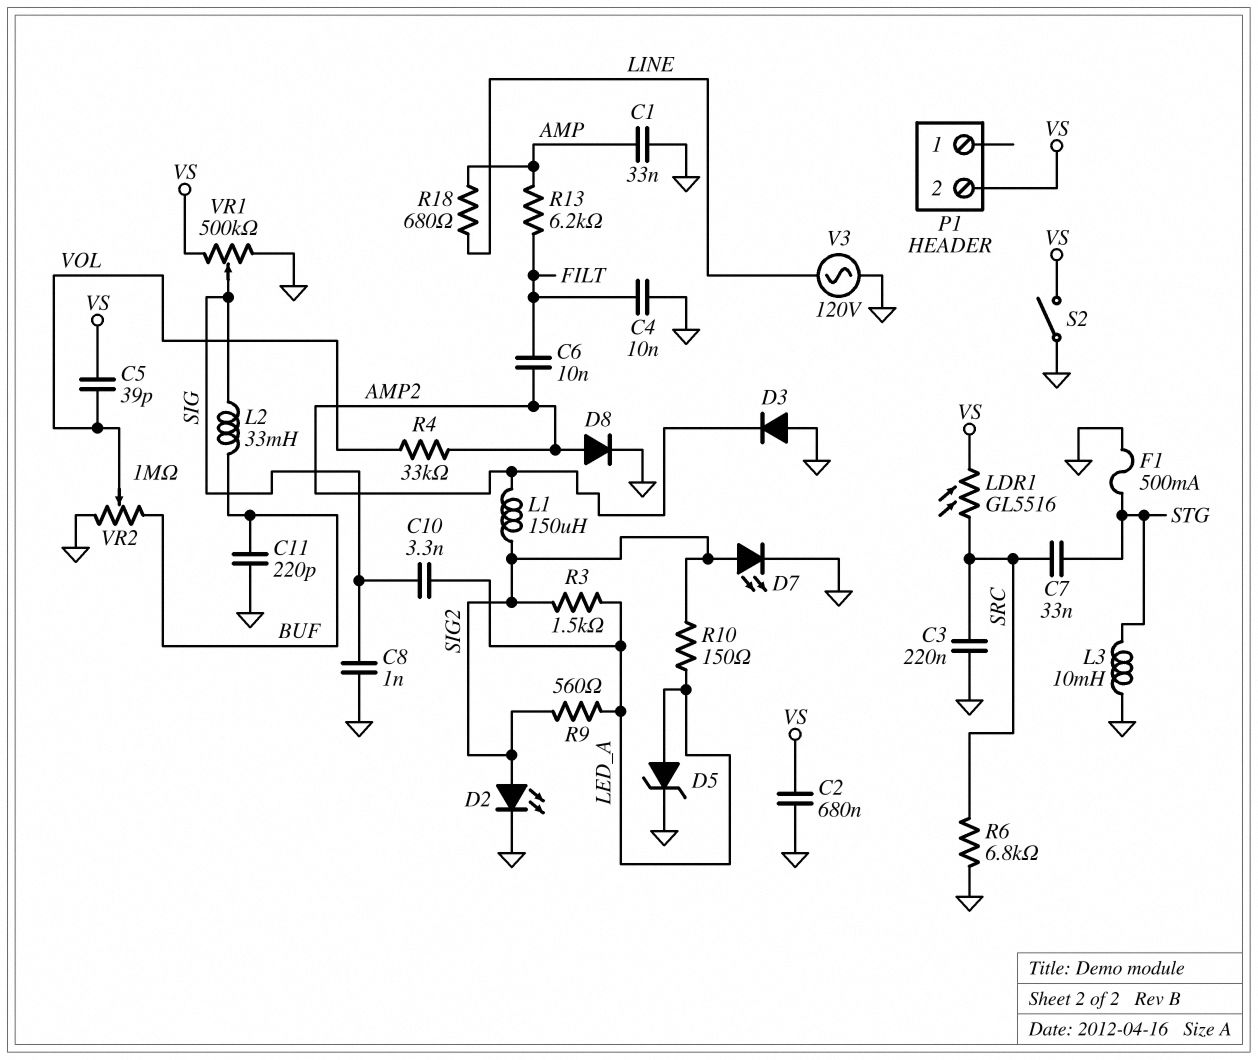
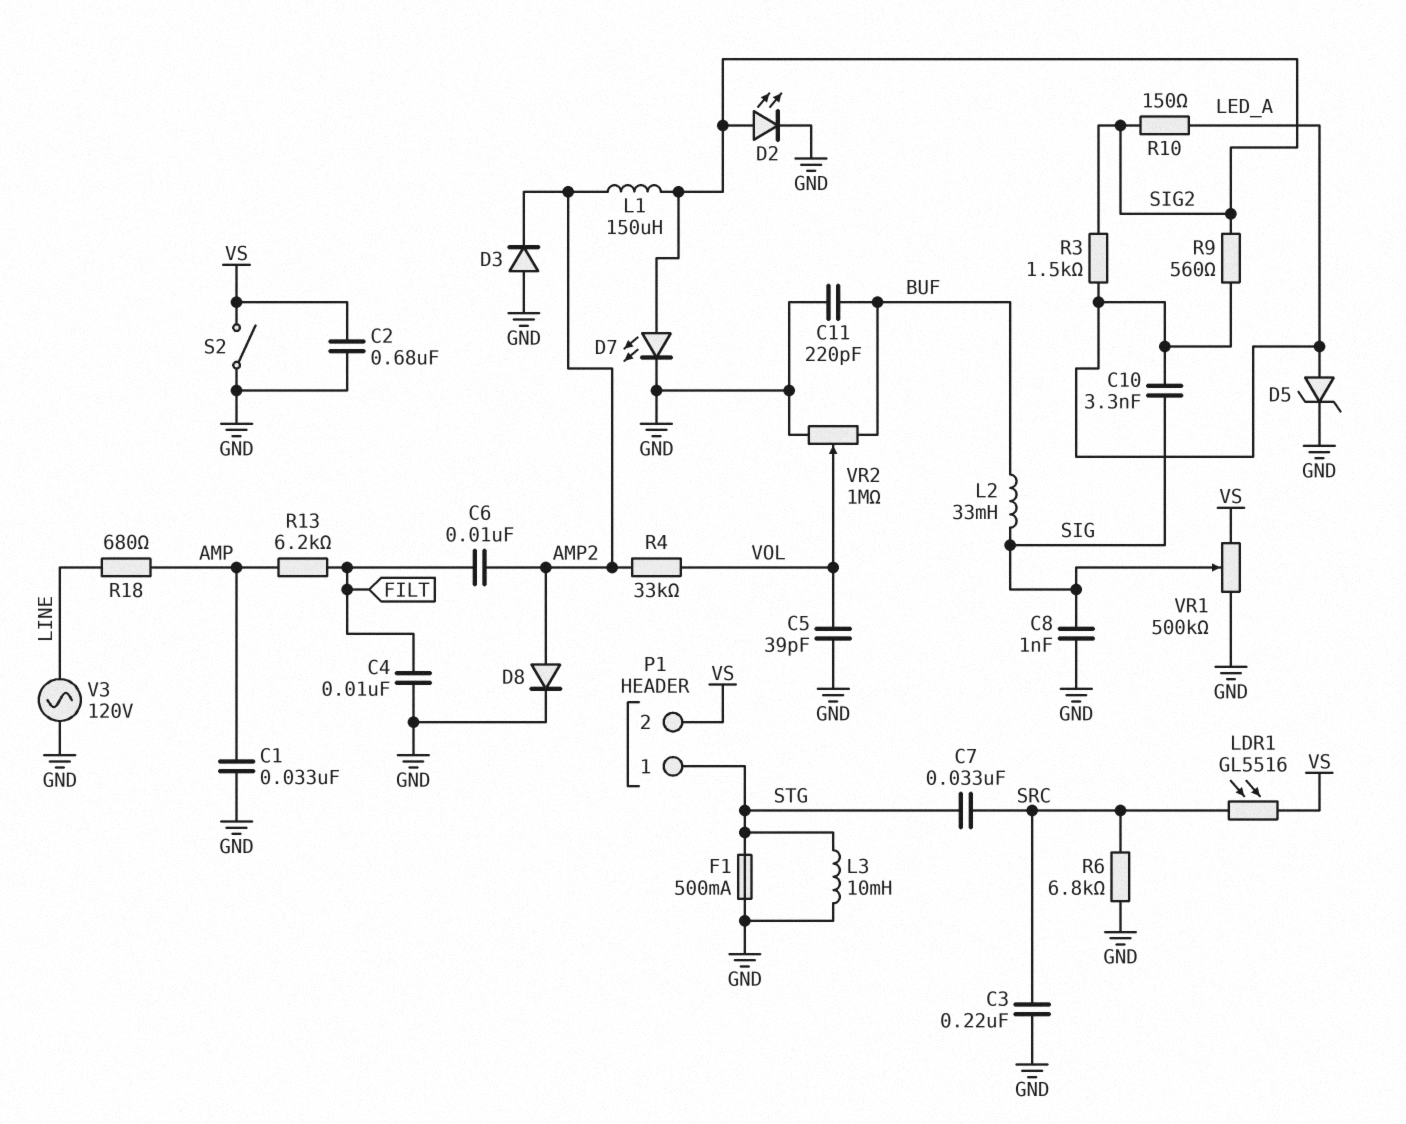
C5: 39pF (VOL, VS) -> 39pF (GND, VOL)
P1 pin 1: none -> STG

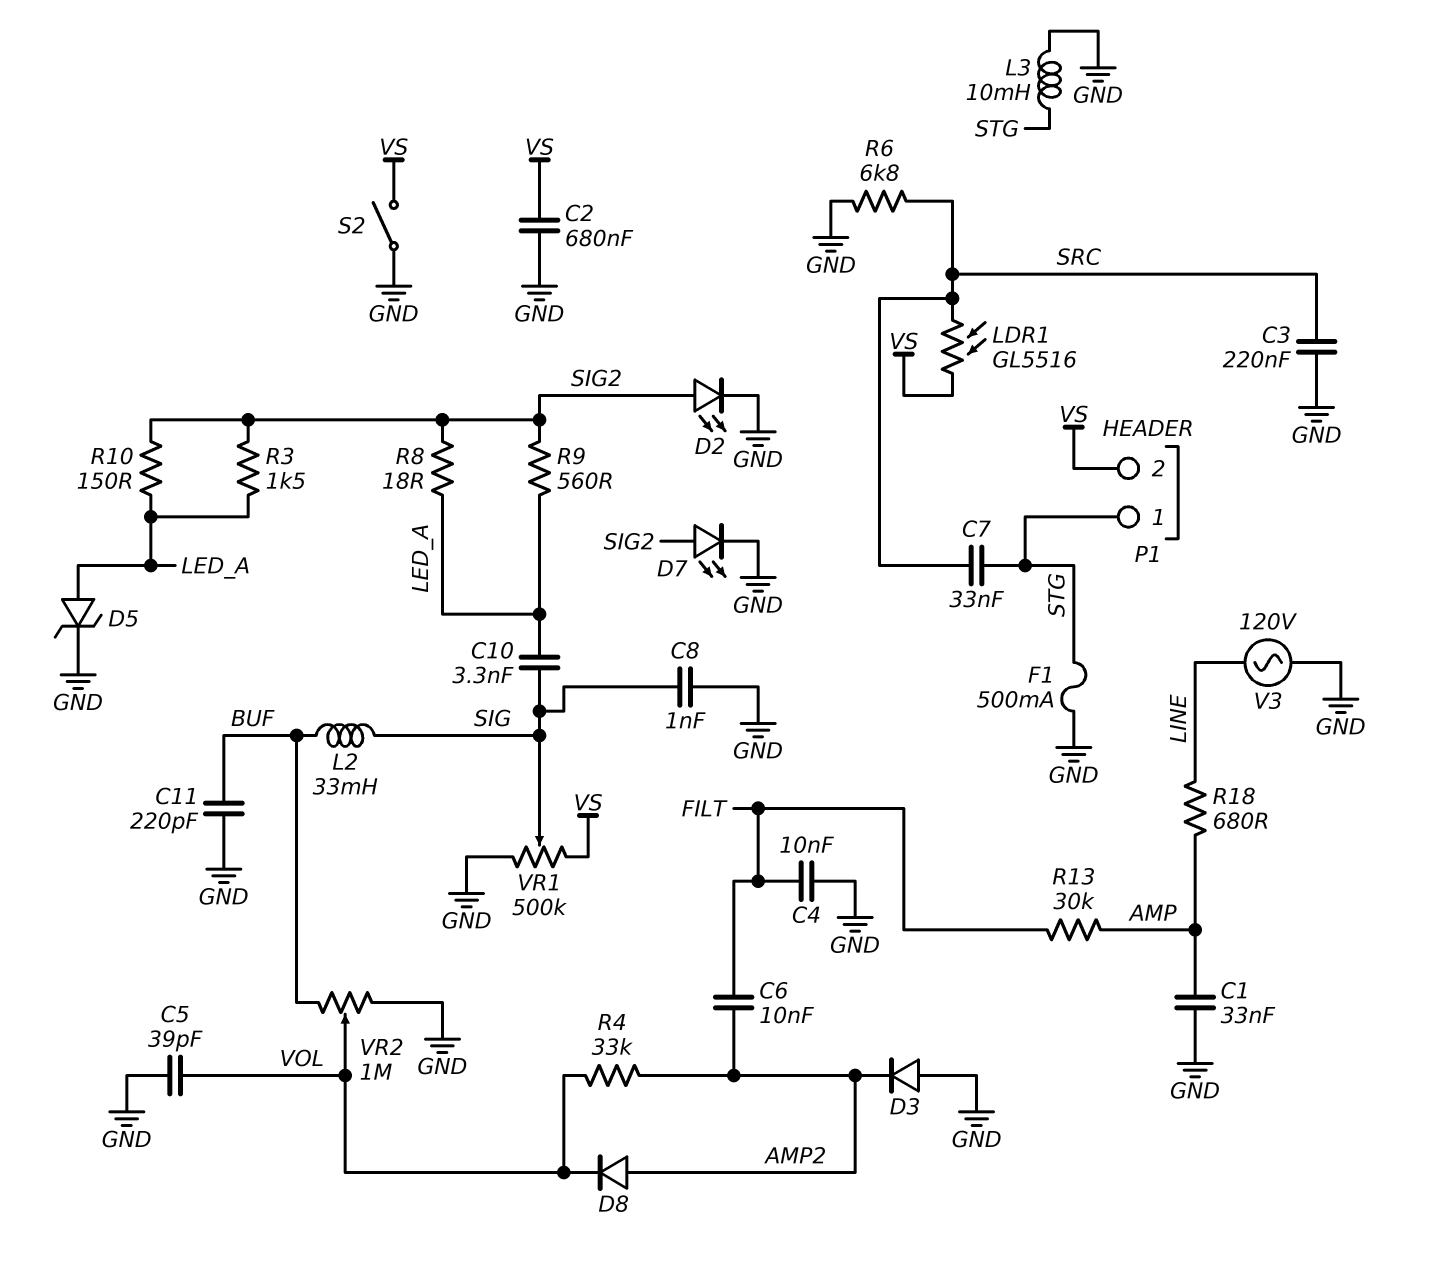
D8: diode (A AMP2, K GND) -> diode (A AMP2, K VOL)
L1: 150uH (AMP2, SIG2) -> none
R8: none -> 18 (LED_A, SIG2)
R13: 6.2k (AMP, FILT) -> 30k (AMP, FILT)

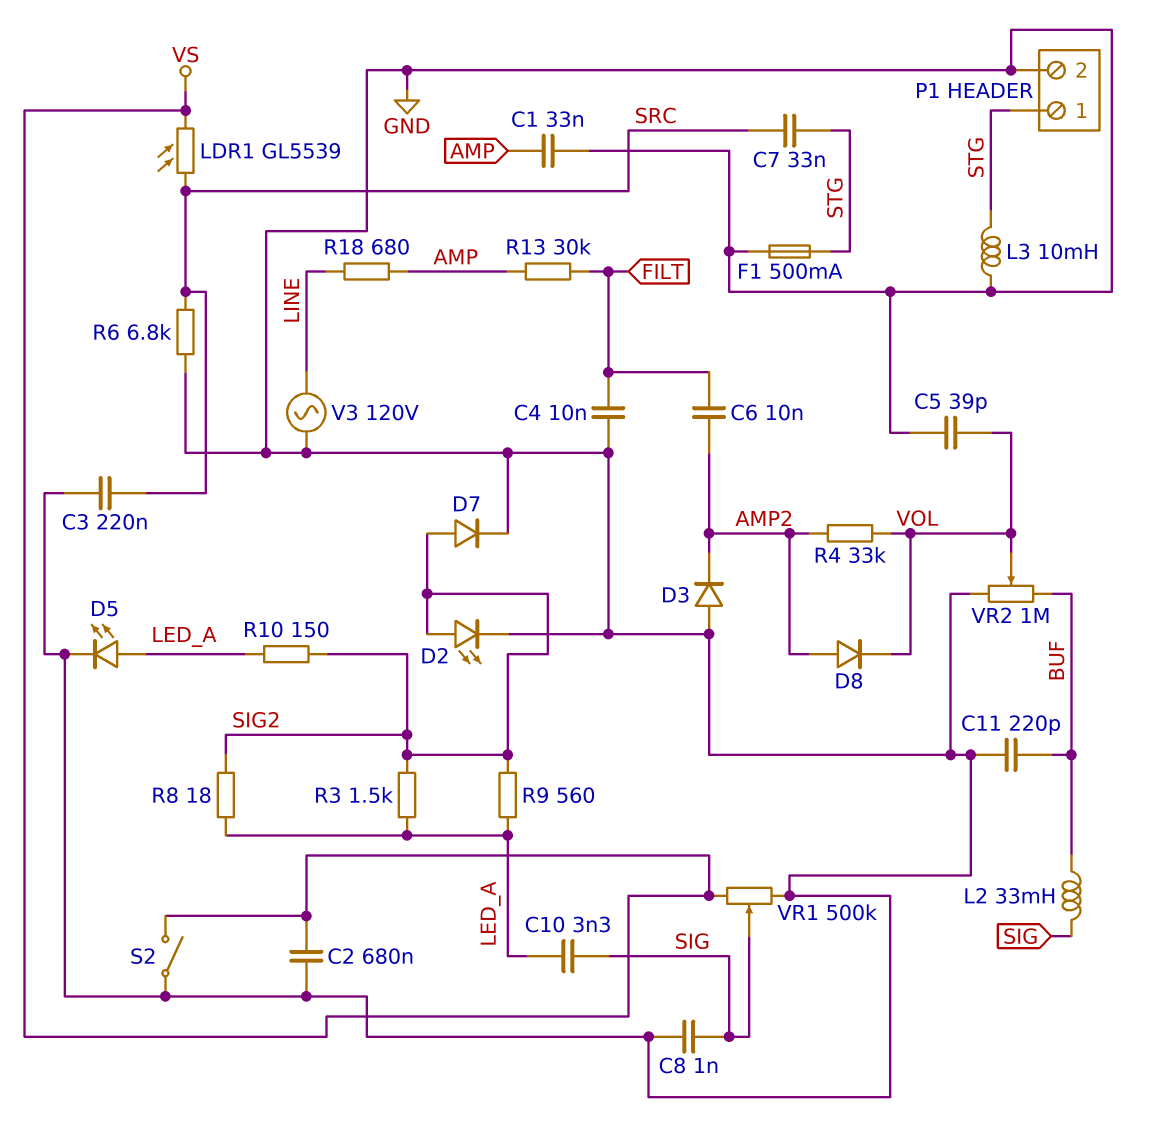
D5: zener (A LED_A, K GND) -> LED (A LED_A, K GND)
D7: LED (A SIG2, K GND) -> diode (A SIG2, K GND)
LDR1: GL5516 (SRC, VS) -> GL5539 (SRC, VS)
P1 pin 2: VS -> GND

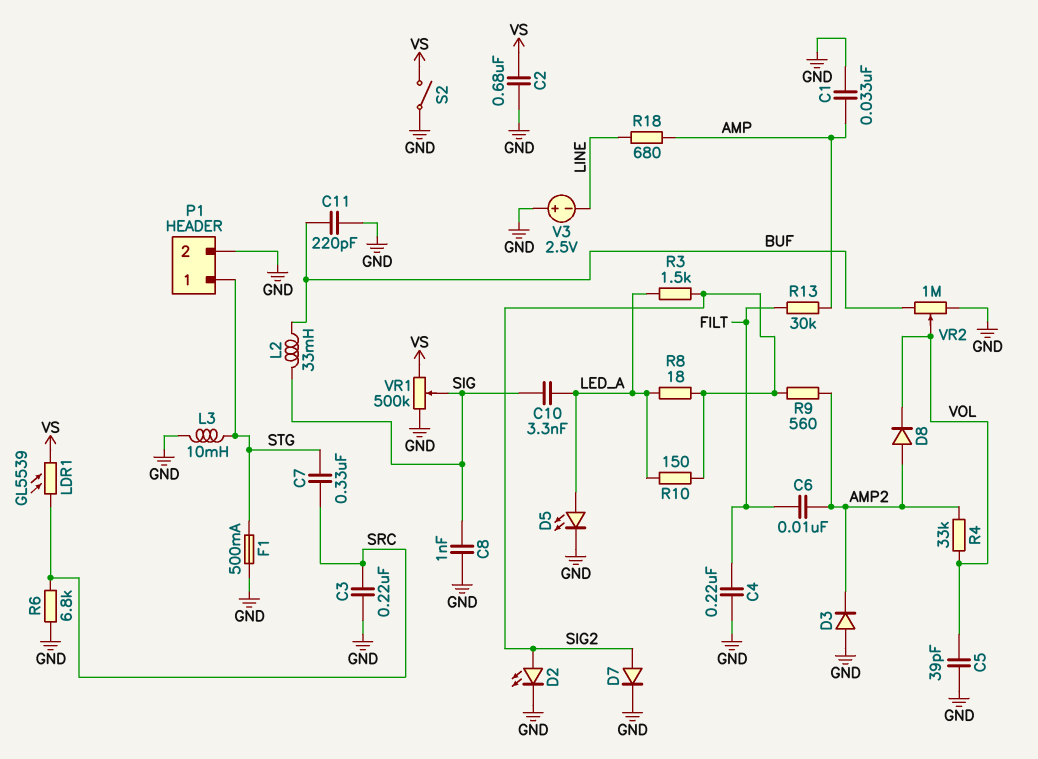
C4: 10nF (FILT, GND) -> 220nF (FILT, GND)
C7: 33nF (SRC, STG) -> 330nF (SRC, STG)
R9: 560 (LED_A, SIG2) -> 560 (AMP2, SIG2)
V3: AC 120V (GND, LINE) -> 2.5V (plus GND, minus LINE)

